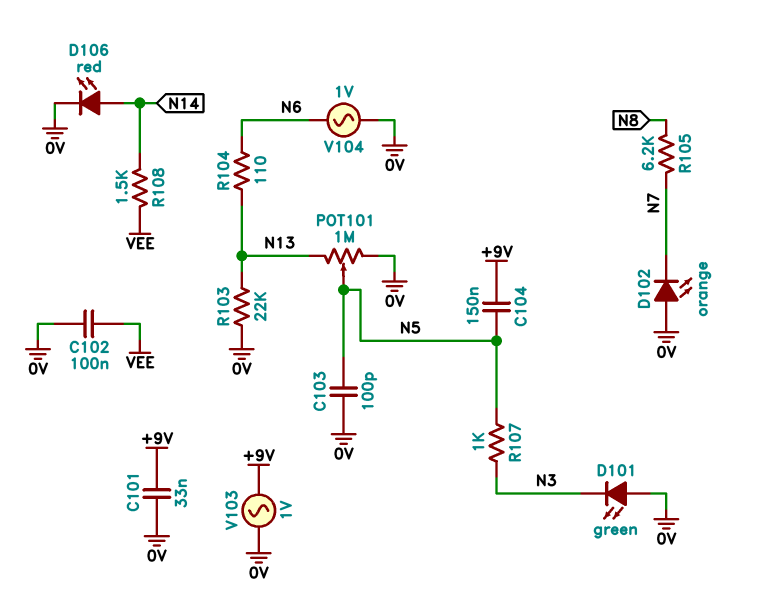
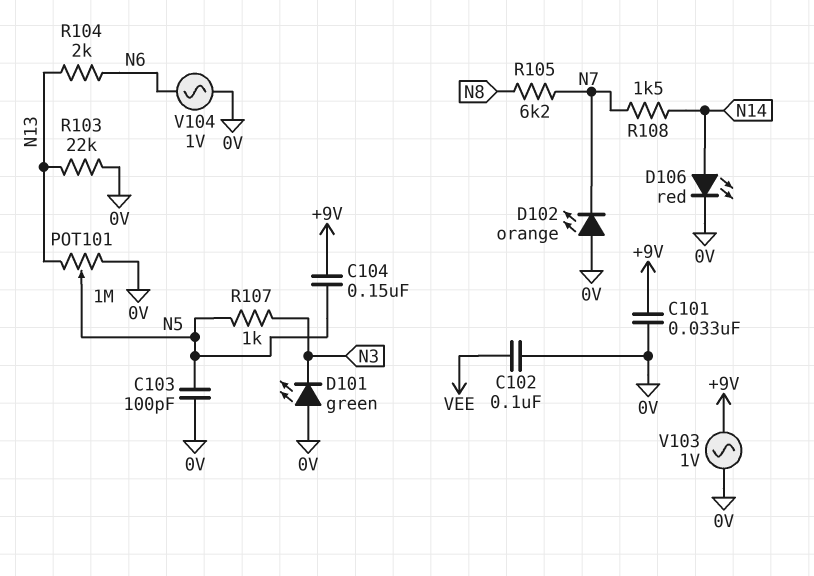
R104: 110 (N6, N13) -> 2k (N6, N13)
R108: 1.5k (N14, VEE) -> 1.5k (N7, N14)

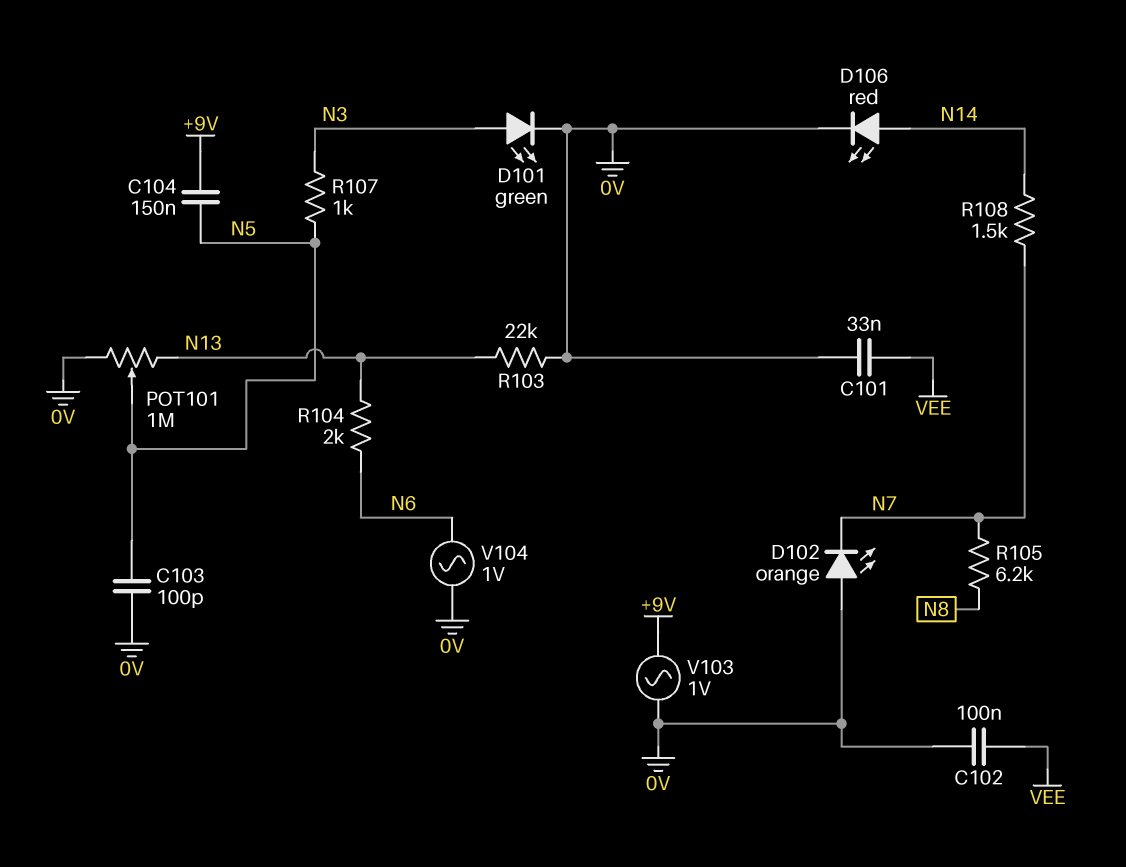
C101: 33nF (+9V, 0V) -> 33nF (0V, VEE)
D101: LED green (A 0V, K N3) -> LED green (A N3, K 0V)

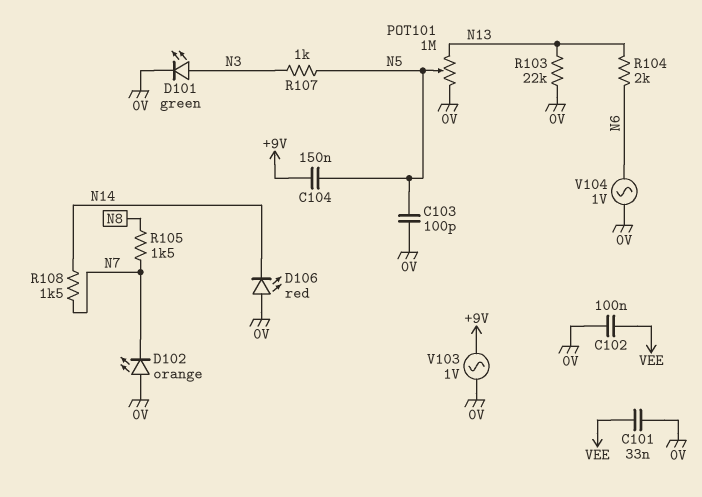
D106: LED red (A N14, K 0V) -> LED red (A 0V, K N14)
R105: 6.2k (N7, N8) -> 1.5k (N7, N8)

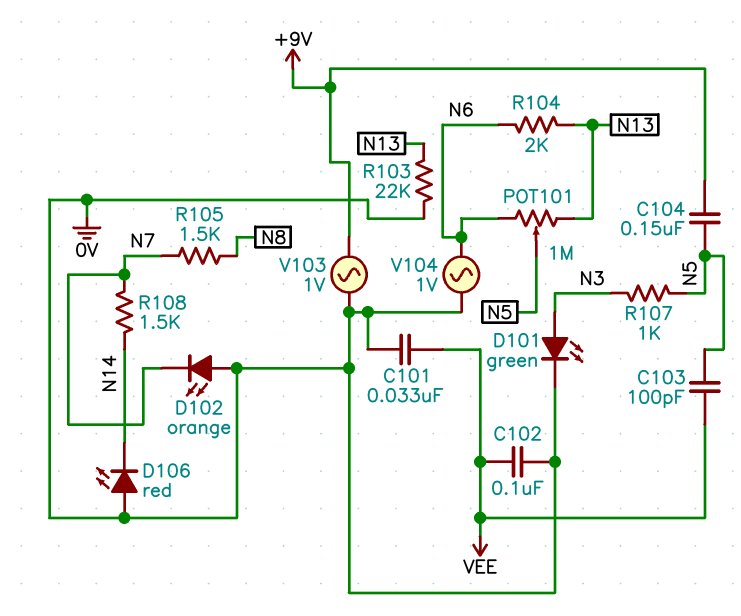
C103: 100pF (0V, N5) -> 100pF (N5, VEE)
POT101: 1M (0V, N13, wiper N5) -> 1M (N6, N13, wiper N5)

